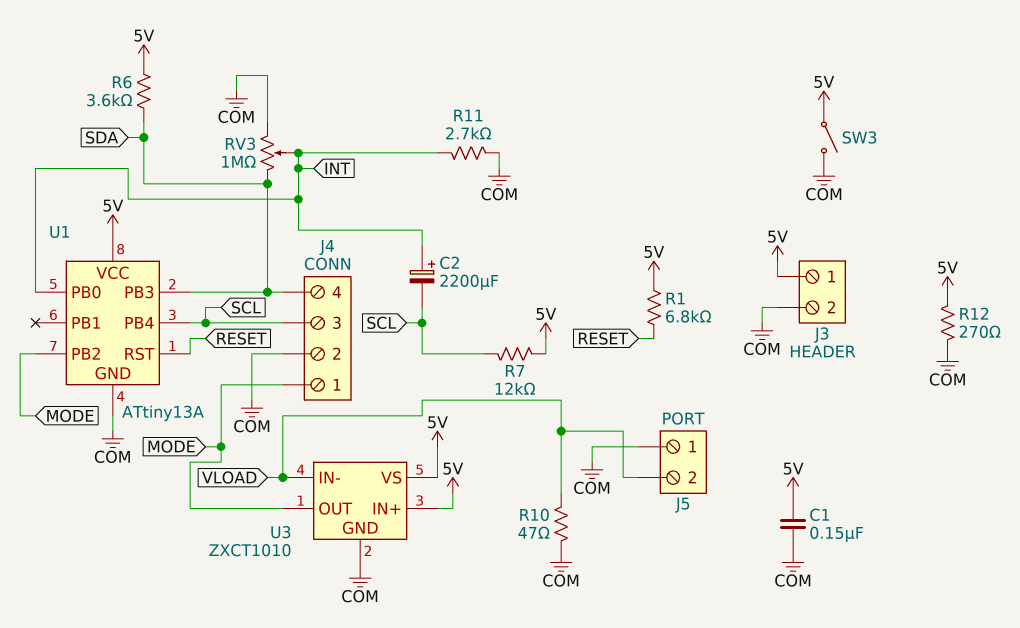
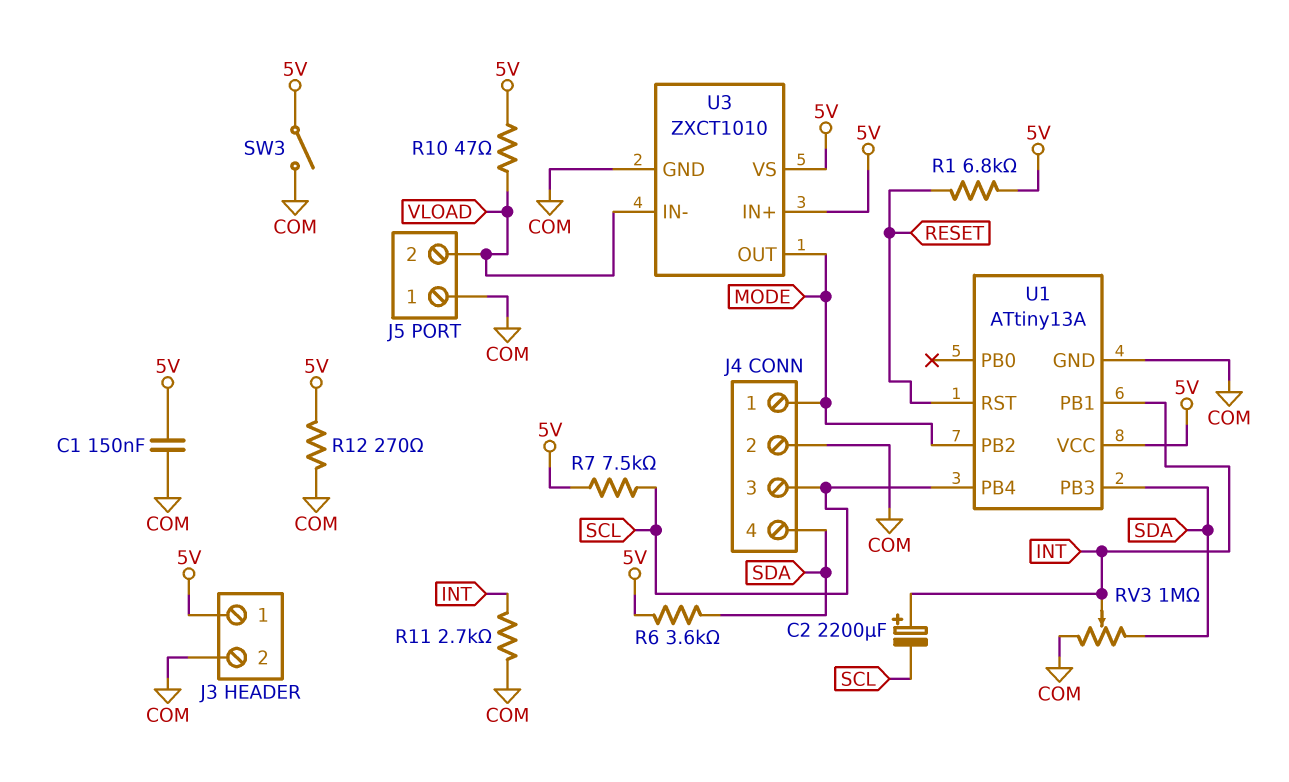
R7: 12k (5V, SCL) -> 7.5k (5V, SCL)
R10: 47 (COM, VLOAD) -> 47 (5V, VLOAD)
U1 pin PB0: INT -> none
U1 pin PB1: none -> INT

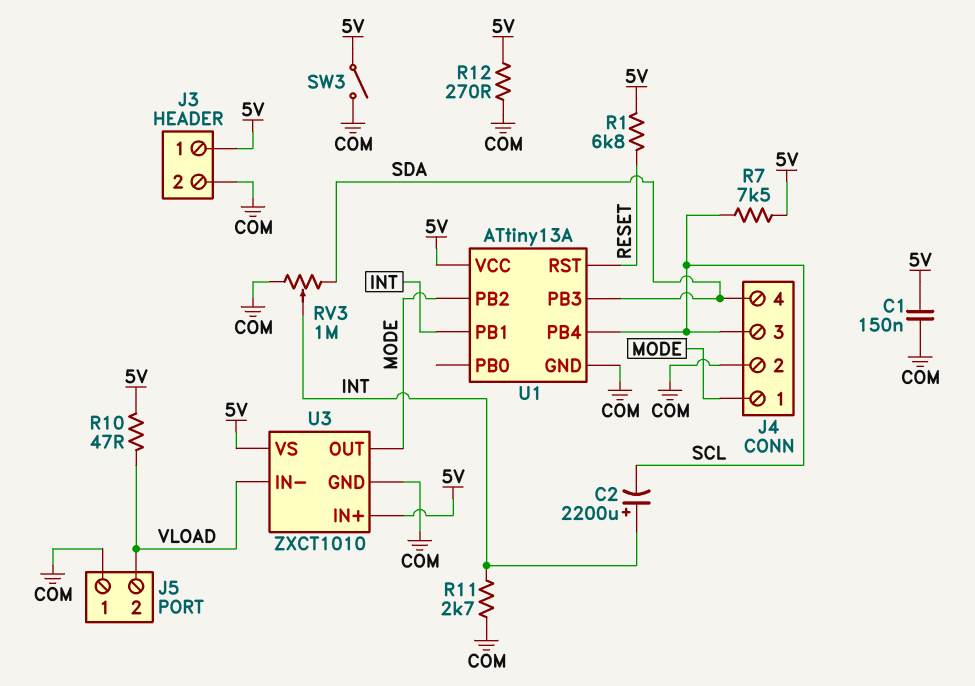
R6: 3.6k (5V, SDA) -> none

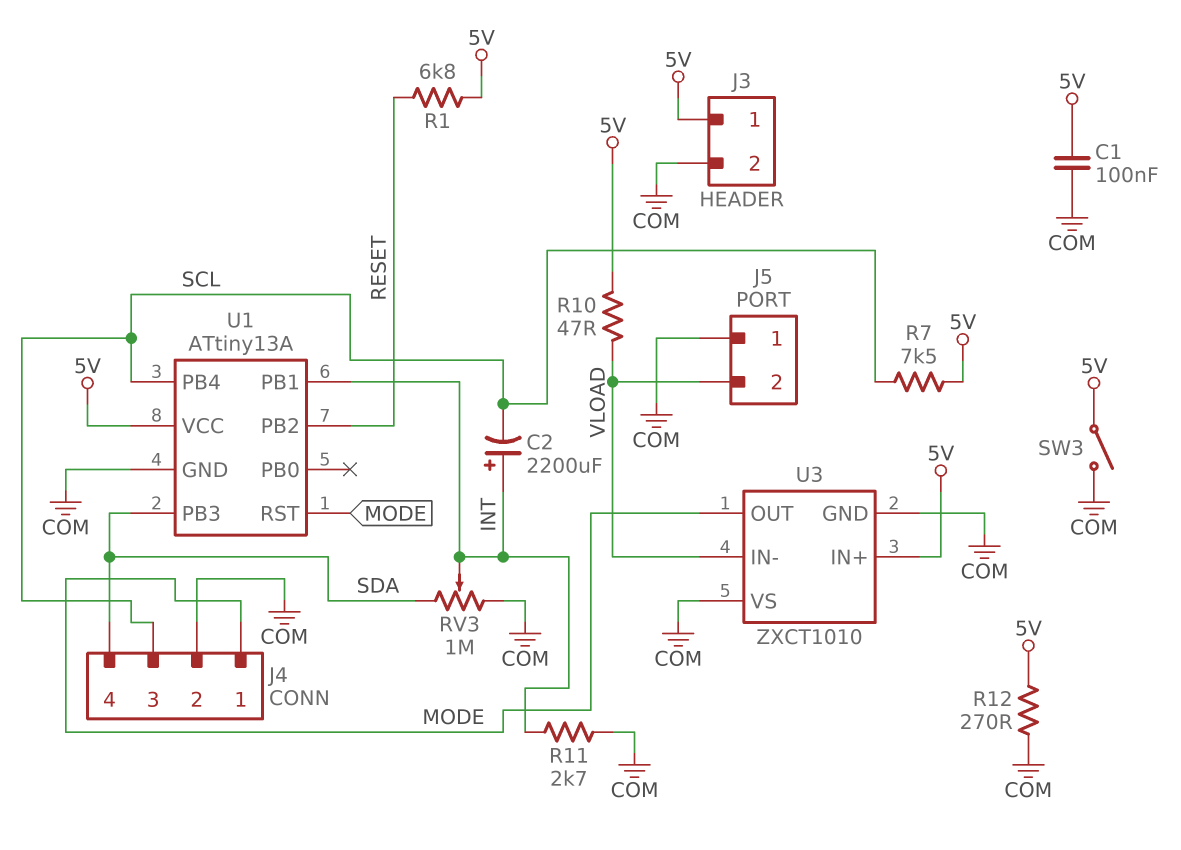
C1: 150nF (5V, COM) -> 100nF (5V, COM)
U1 pin PB2: MODE -> RESET
U1 pin RST: RESET -> MODE
U3 pin VS: 5V -> COM

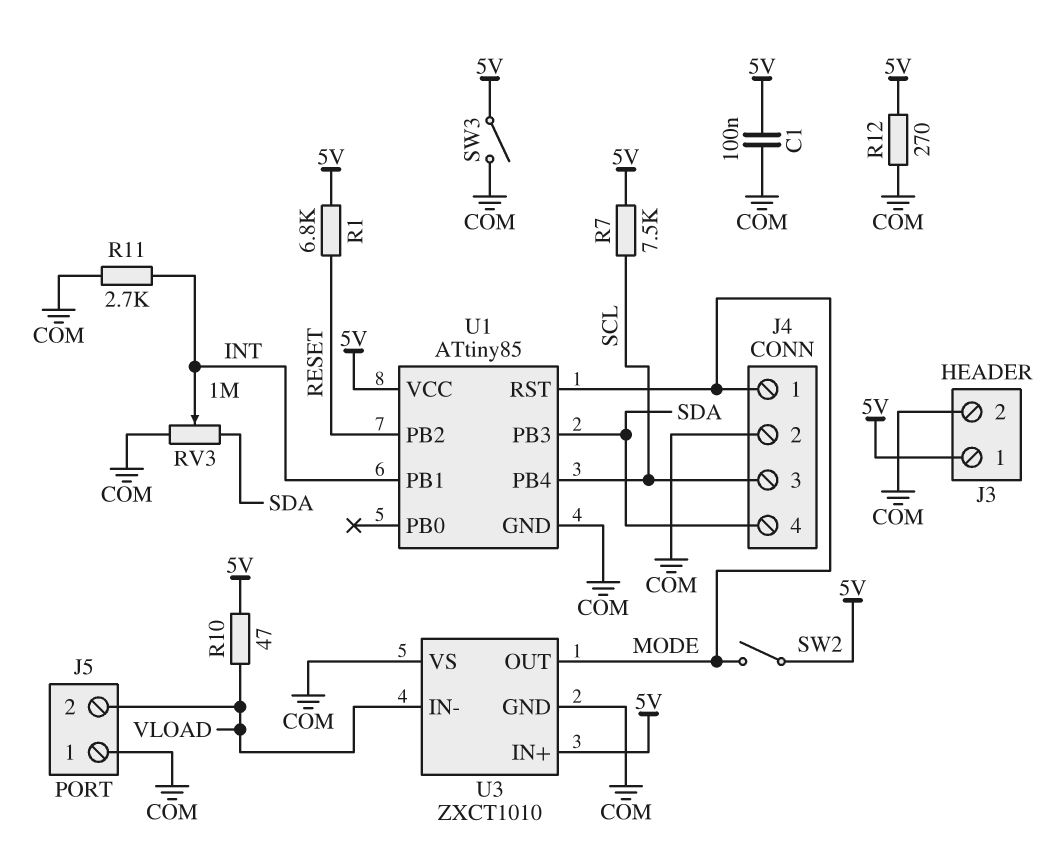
C2: 2200uF (plus INT, minus SCL) -> none
SW2: none -> switch (5V, MODE)
U1: ATtiny13A -> ATtiny85

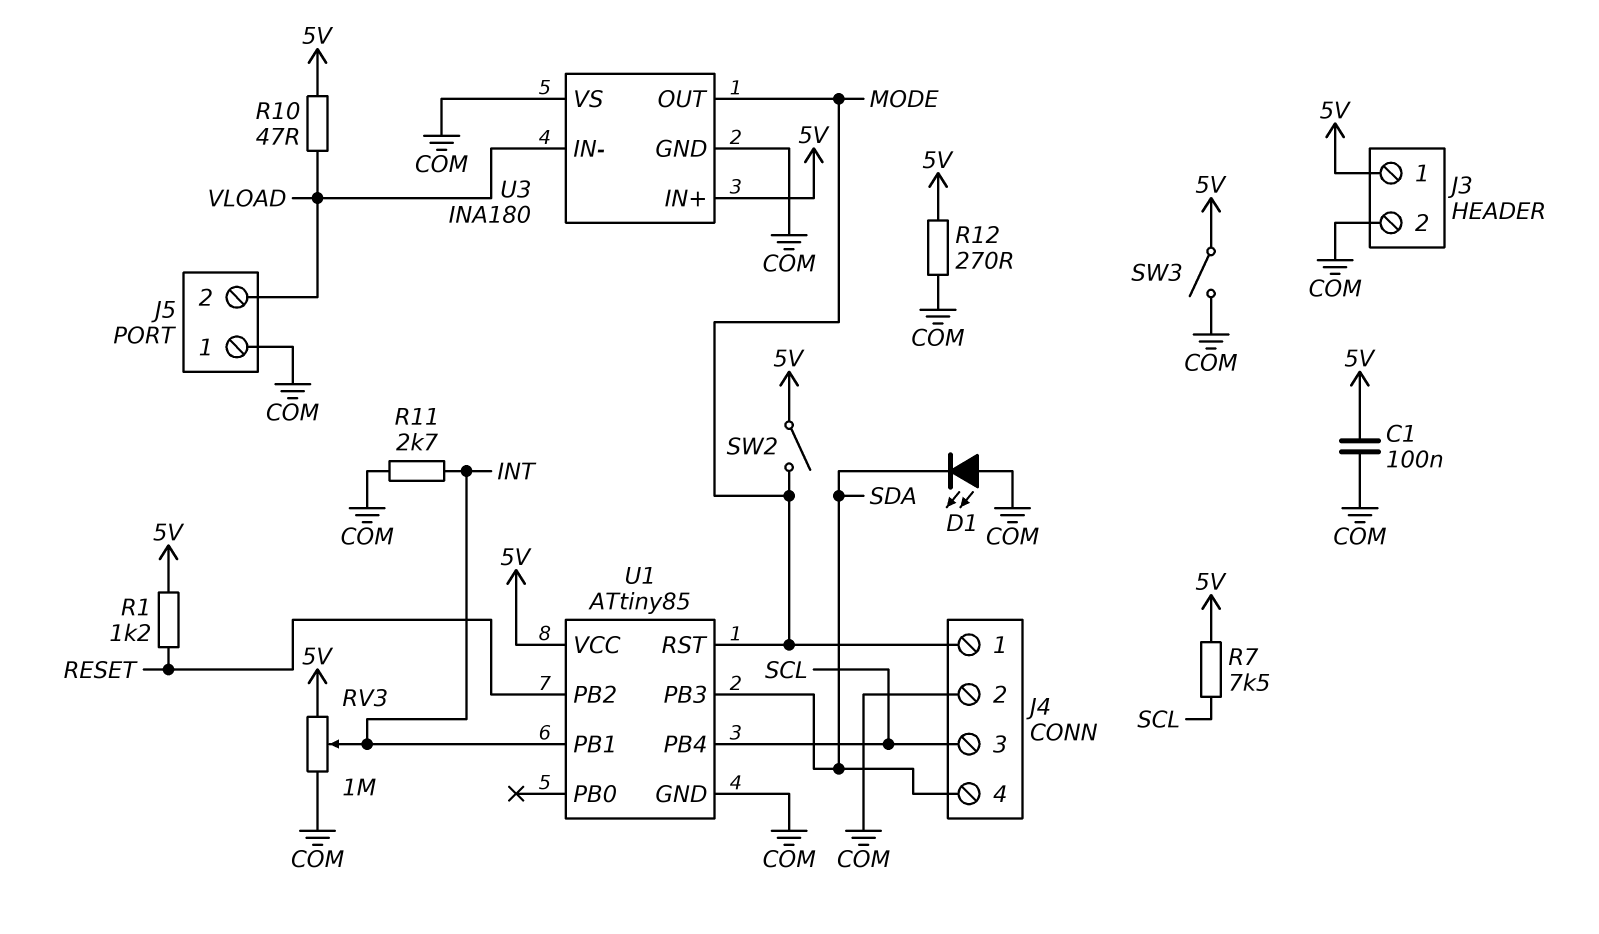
D1: none -> LED (A COM, K SDA)
R1: 6.8k (5V, RESET) -> 1.2k (5V, RESET)
RV3: 1M (COM, SDA, wiper INT) -> 1M (5V, COM, wiper INT)
U3: ZXCT1010 -> INA180

